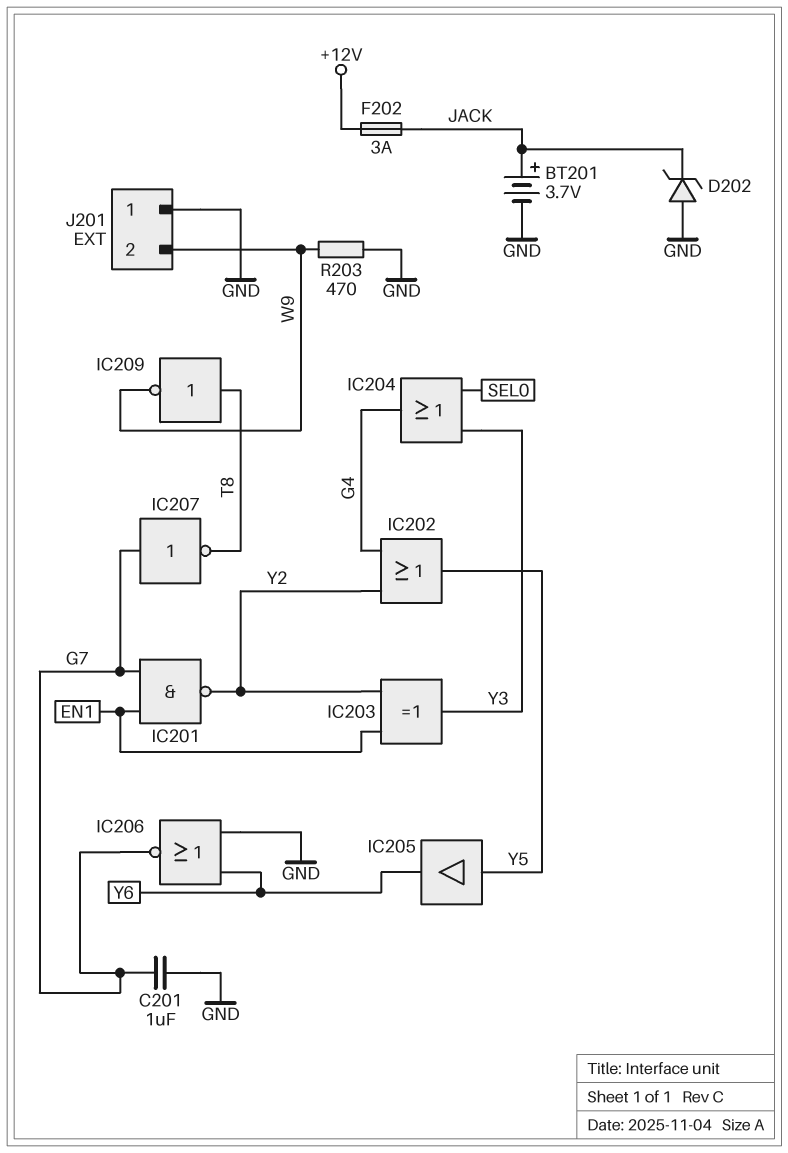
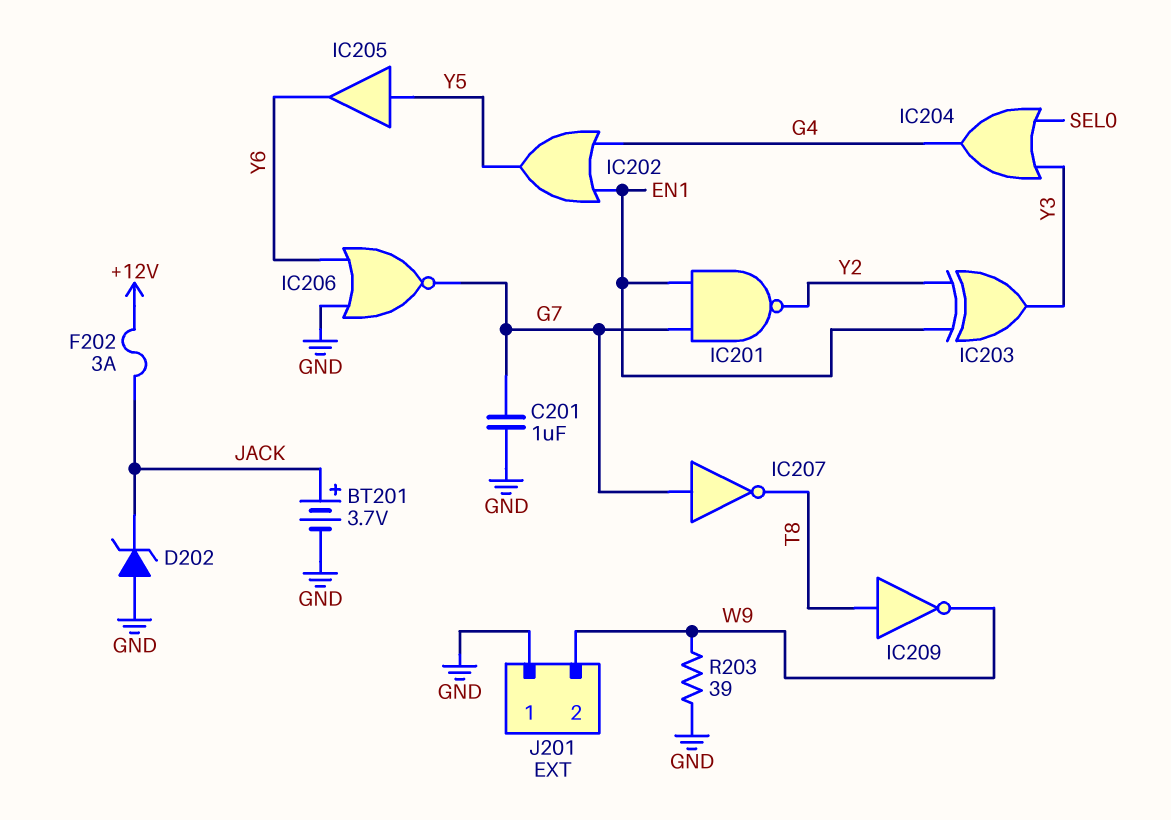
IC202: OR (in G4, in Y2, out Y5) -> OR (in EN1, in G4, out Y5)
R203: 470 (GND, W9) -> 39 (GND, W9)

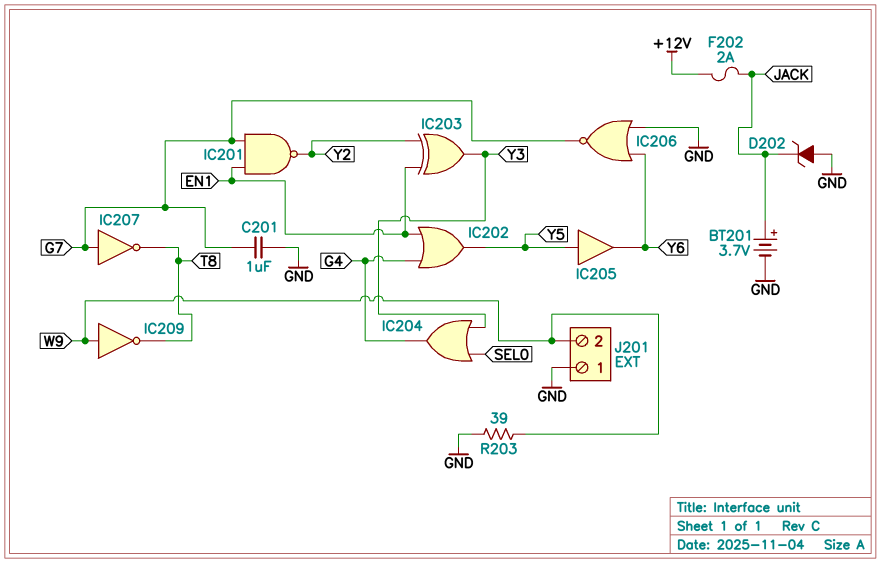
F202: 3A (+12V, JACK) -> 2A (+12V, JACK)
IC209: NOT (in T8, out W9) -> NOT (in W9, out T8)

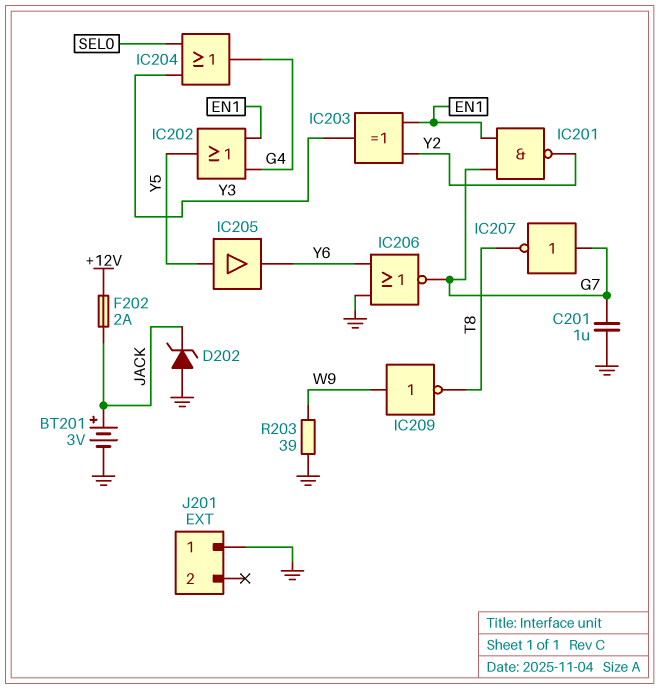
BT201: 3.7V (plus JACK, minus GND) -> 3V (plus JACK, minus GND)
J201 pin 2: W9 -> none

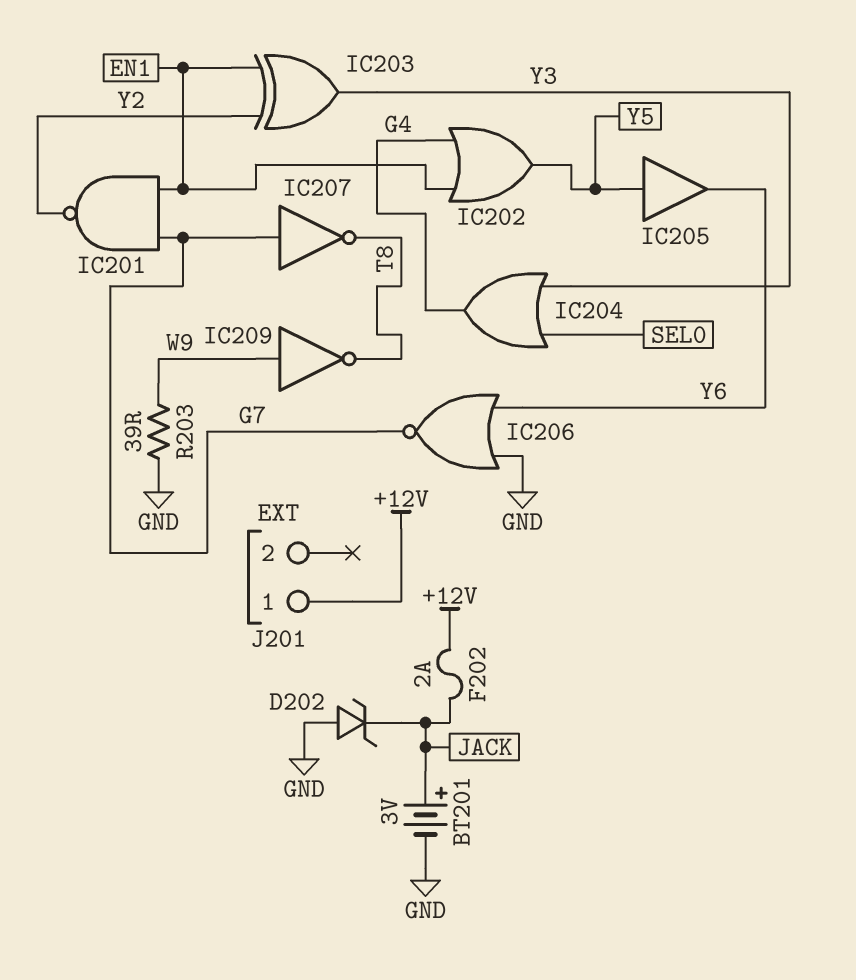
C201: 1uF (G7, GND) -> none
J201 pin 1: GND -> +12V

